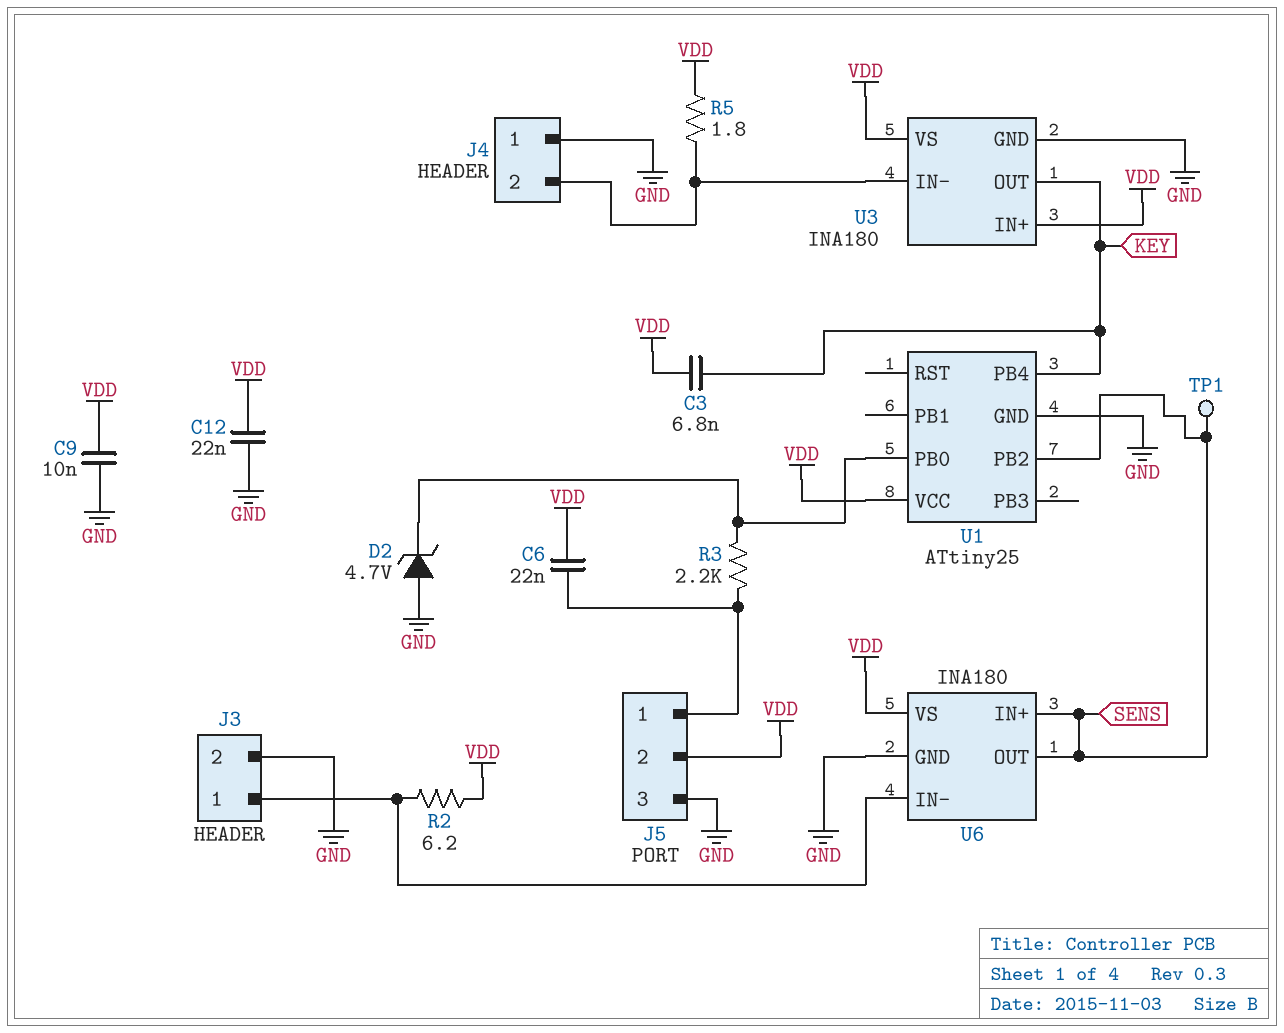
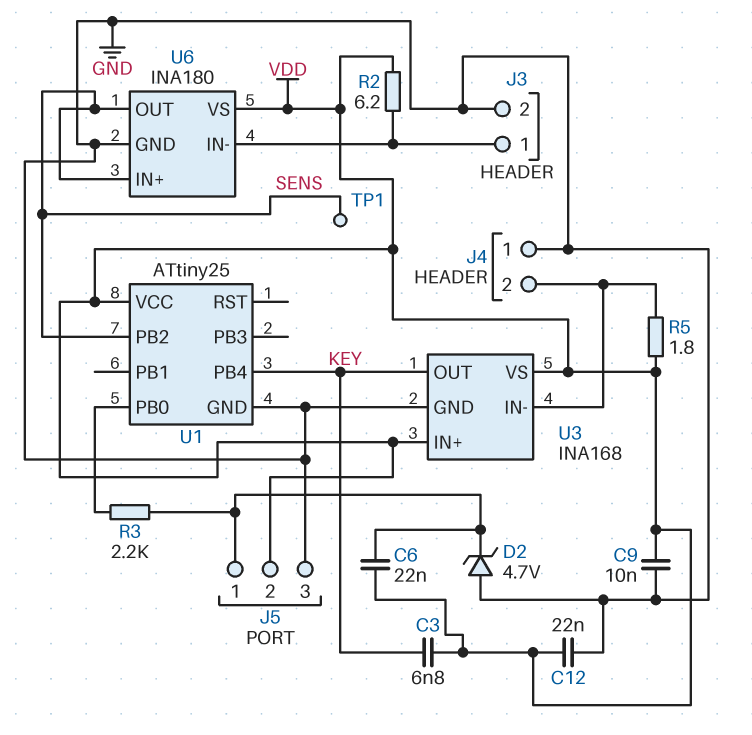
D2: zener 4.7V (A GND, K U1/PB0) -> zener 4.7V (A GND, K J5/1)
U3: INA180 -> INA168

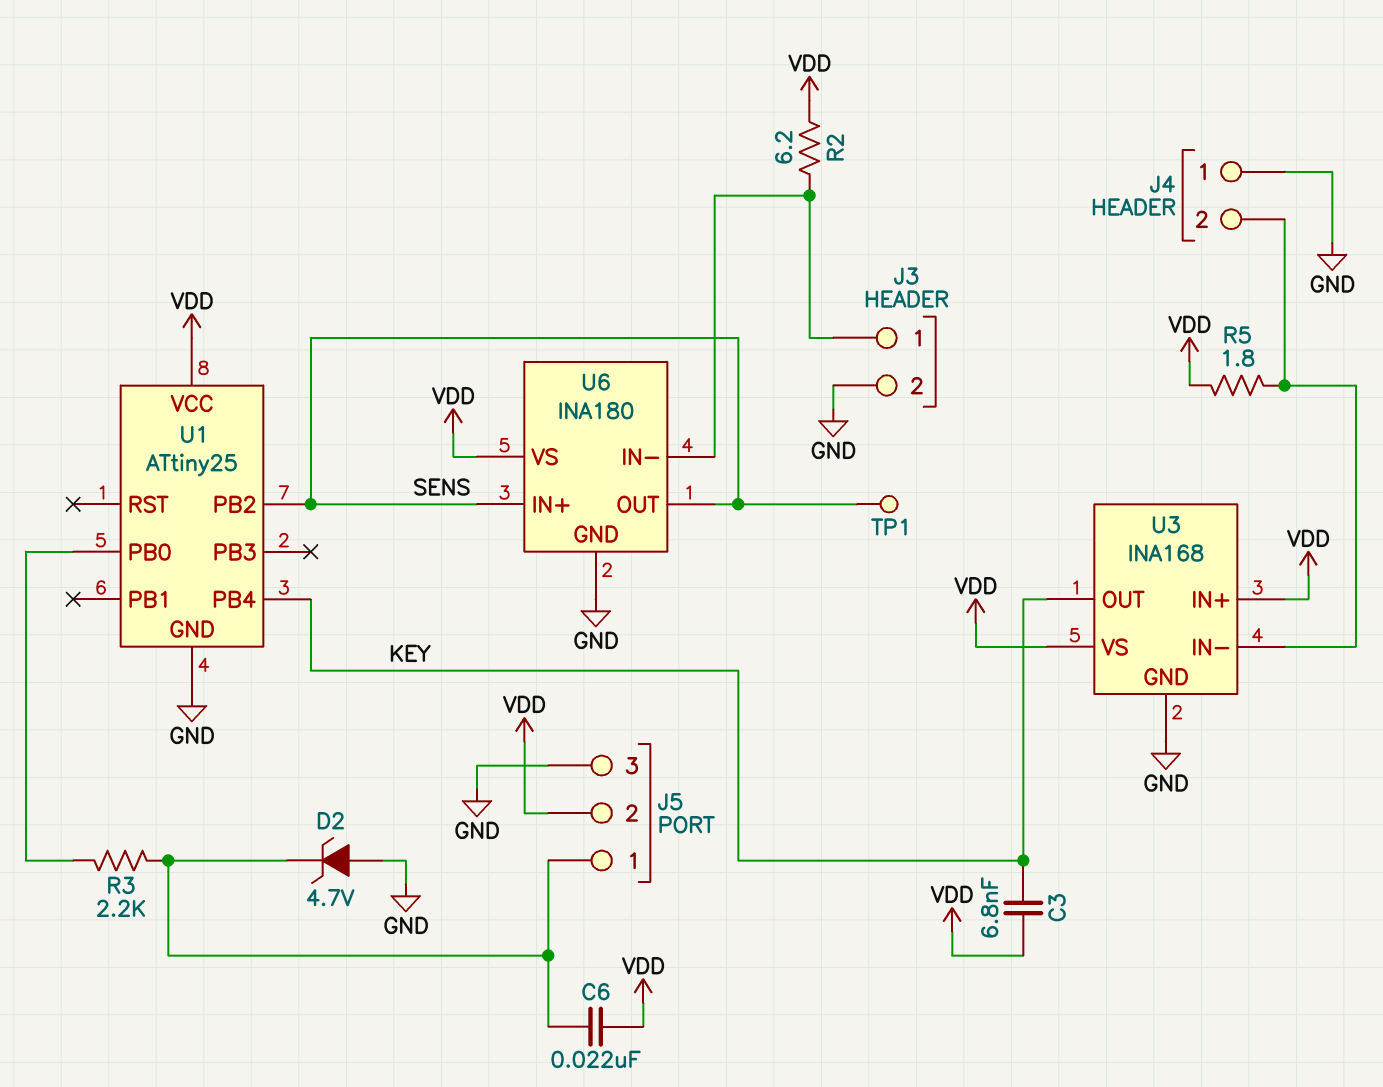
C9: 10nF (GND, VDD) -> none
C12: 22nF (GND, VDD) -> none

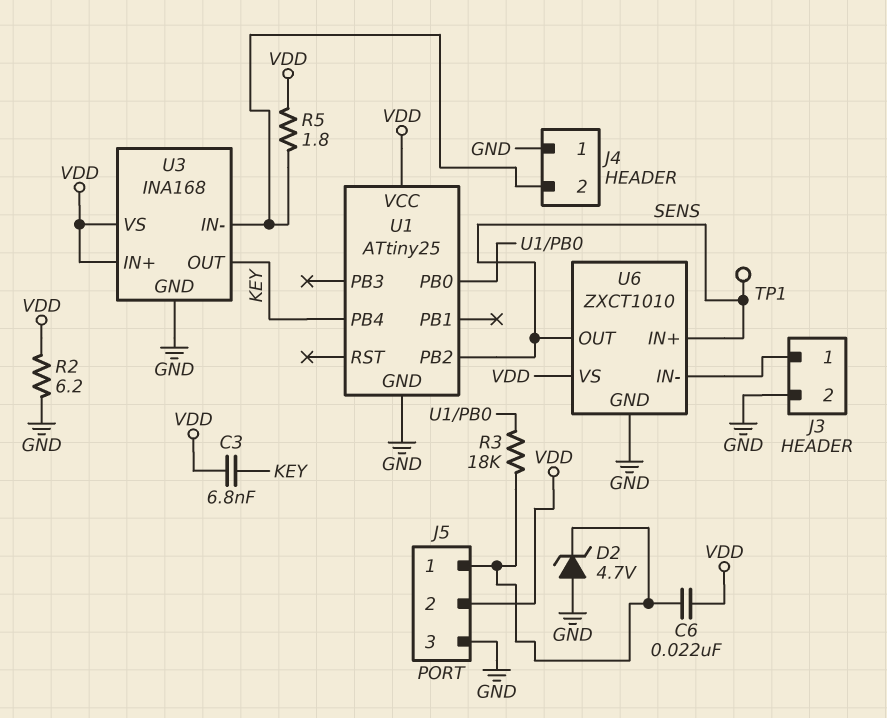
R2: 6.2 (J3/1, VDD) -> 6.2 (GND, VDD)
R3: 2.2k (J5/1, U1/PB0) -> 18k (J5/1, U1/PB0)
U6: INA180 -> ZXCT1010

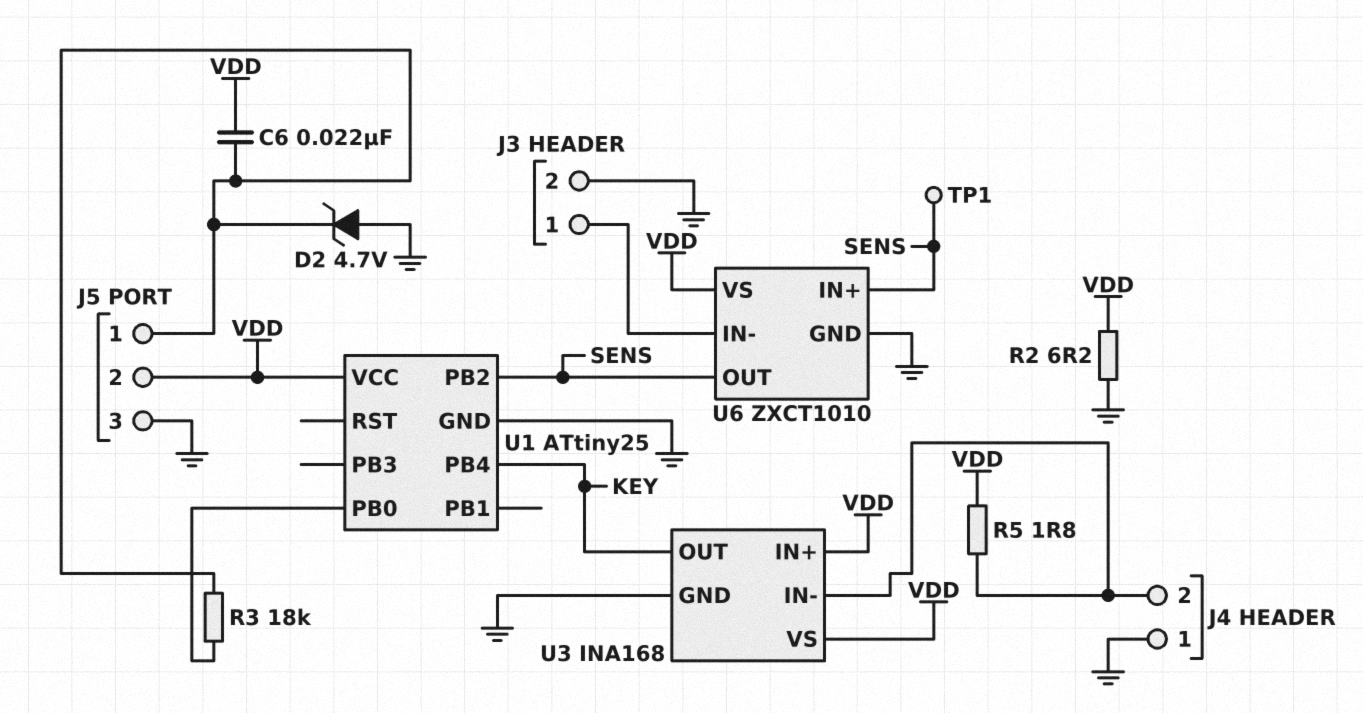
C3: 6.8nF (KEY, VDD) -> none

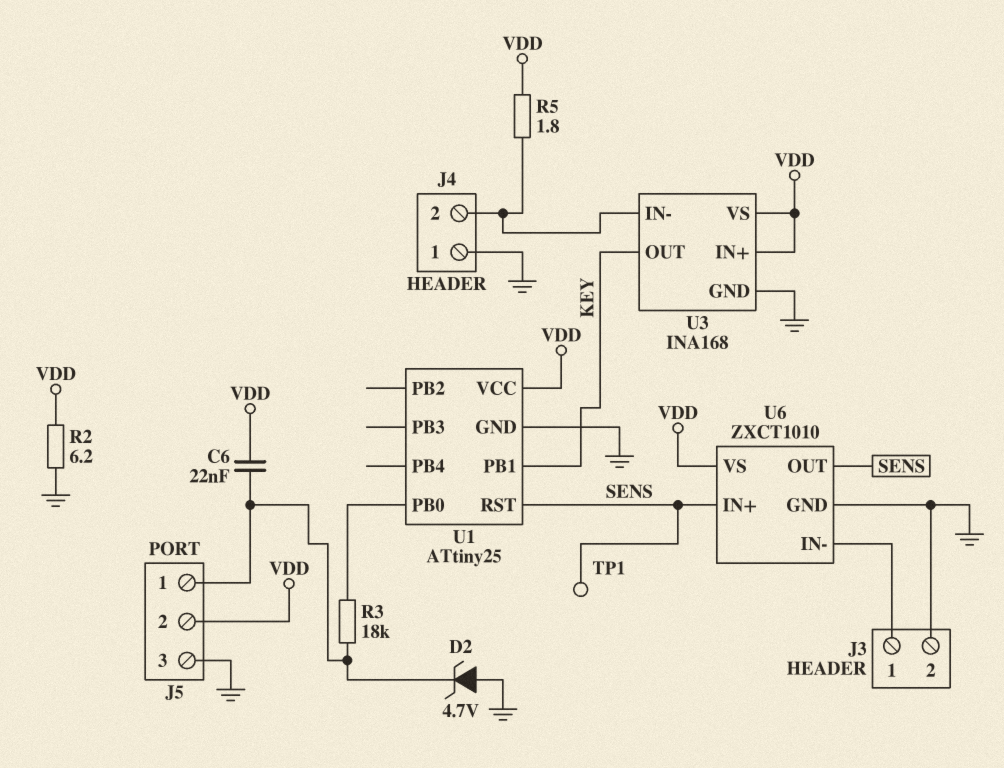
U1 pin PB1: none -> KEY
U1 pin PB2: SENS -> none
U1 pin PB4: KEY -> none
U1 pin RST: none -> SENS

